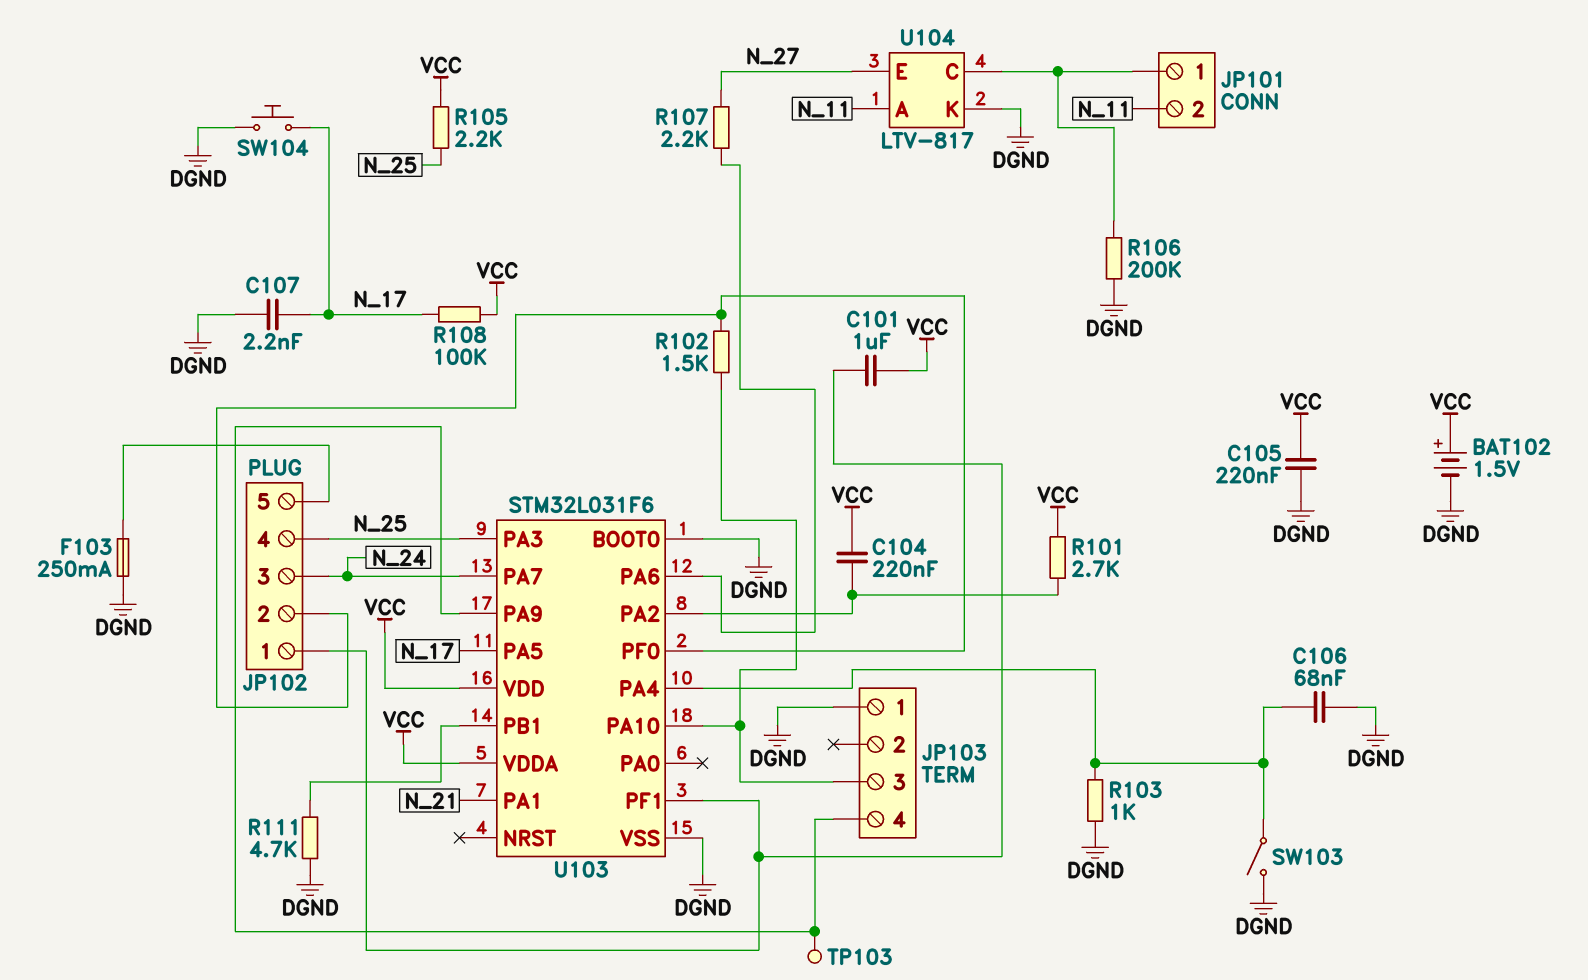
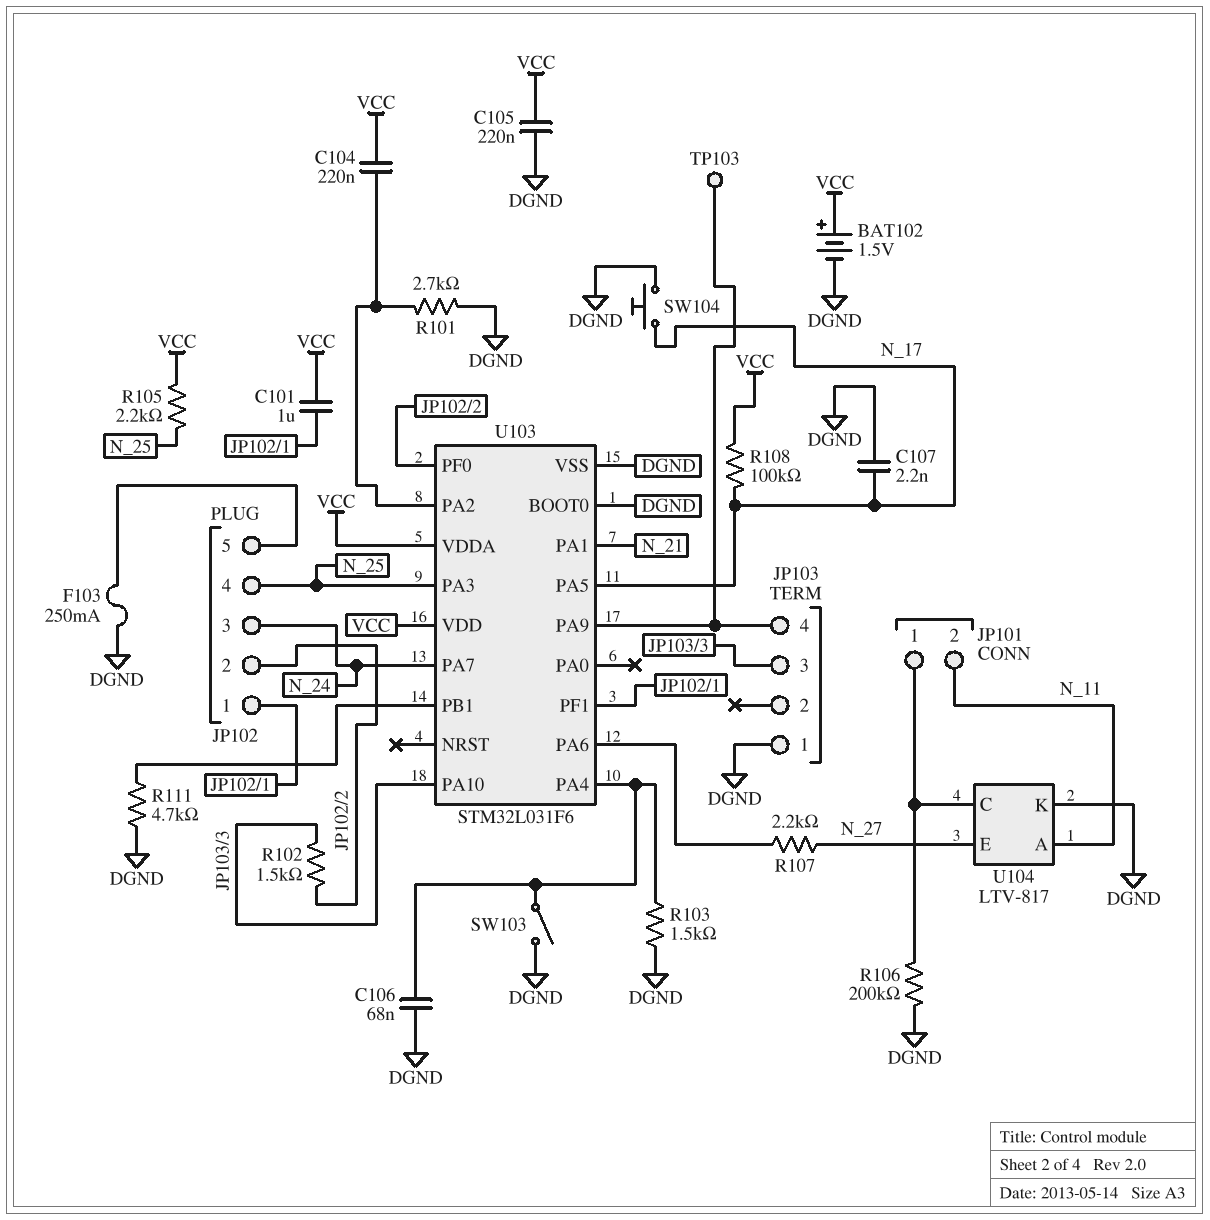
R101: 2.7k (U103/PA2, VCC) -> 2.7k (DGND, U103/PA2)
R103: 1k (DGND, U103/PA4) -> 1.5k (DGND, U103/PA4)

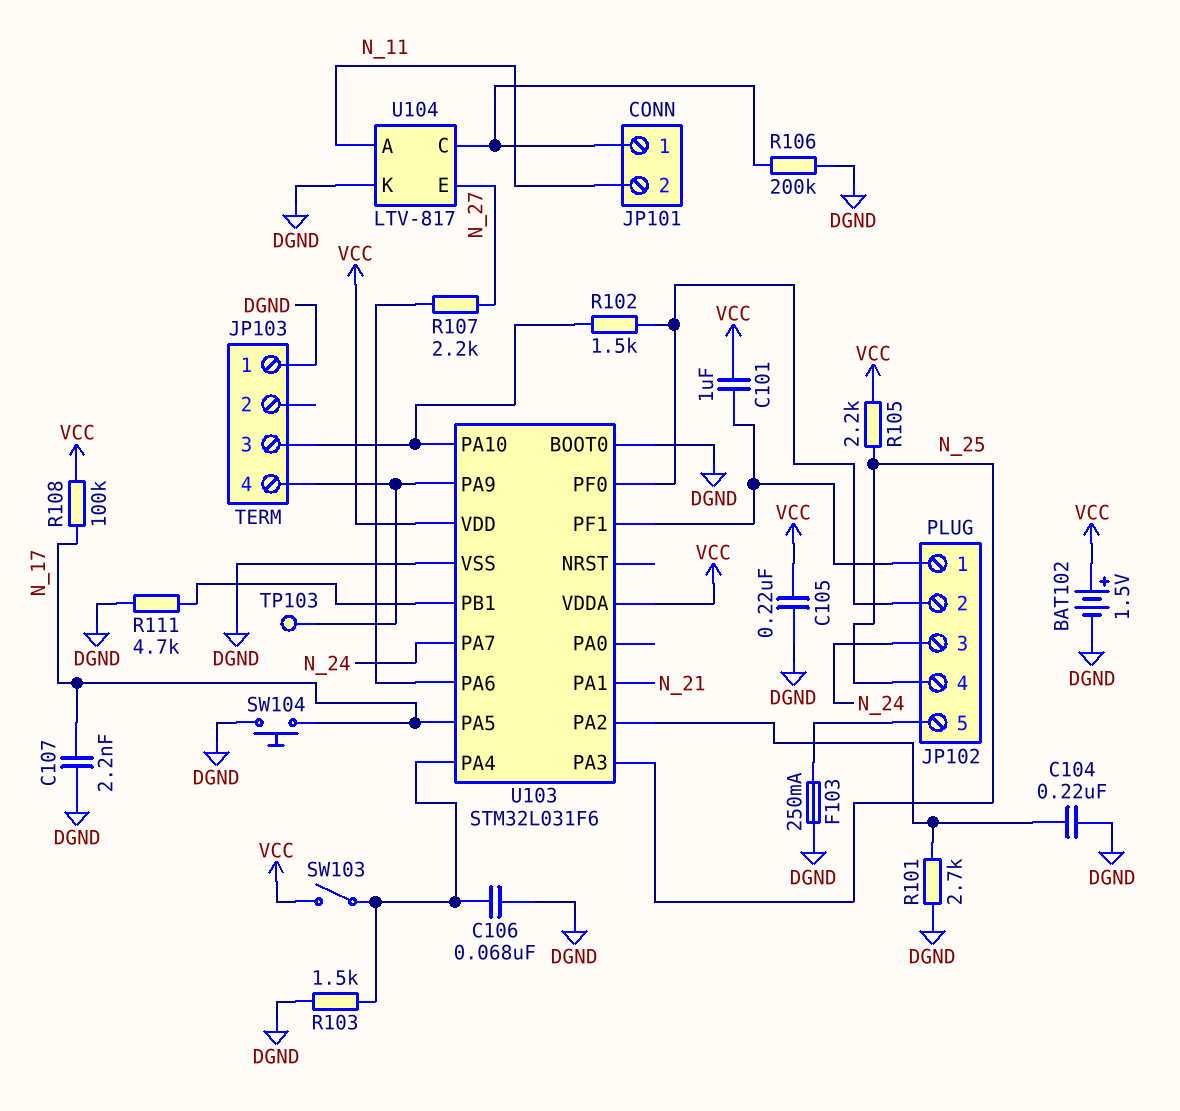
C104: 220nF (U103/PA2, VCC) -> 220nF (DGND, U103/PA2)
SW103: switch (DGND, U103/PA4) -> switch (U103/PA4, VCC)

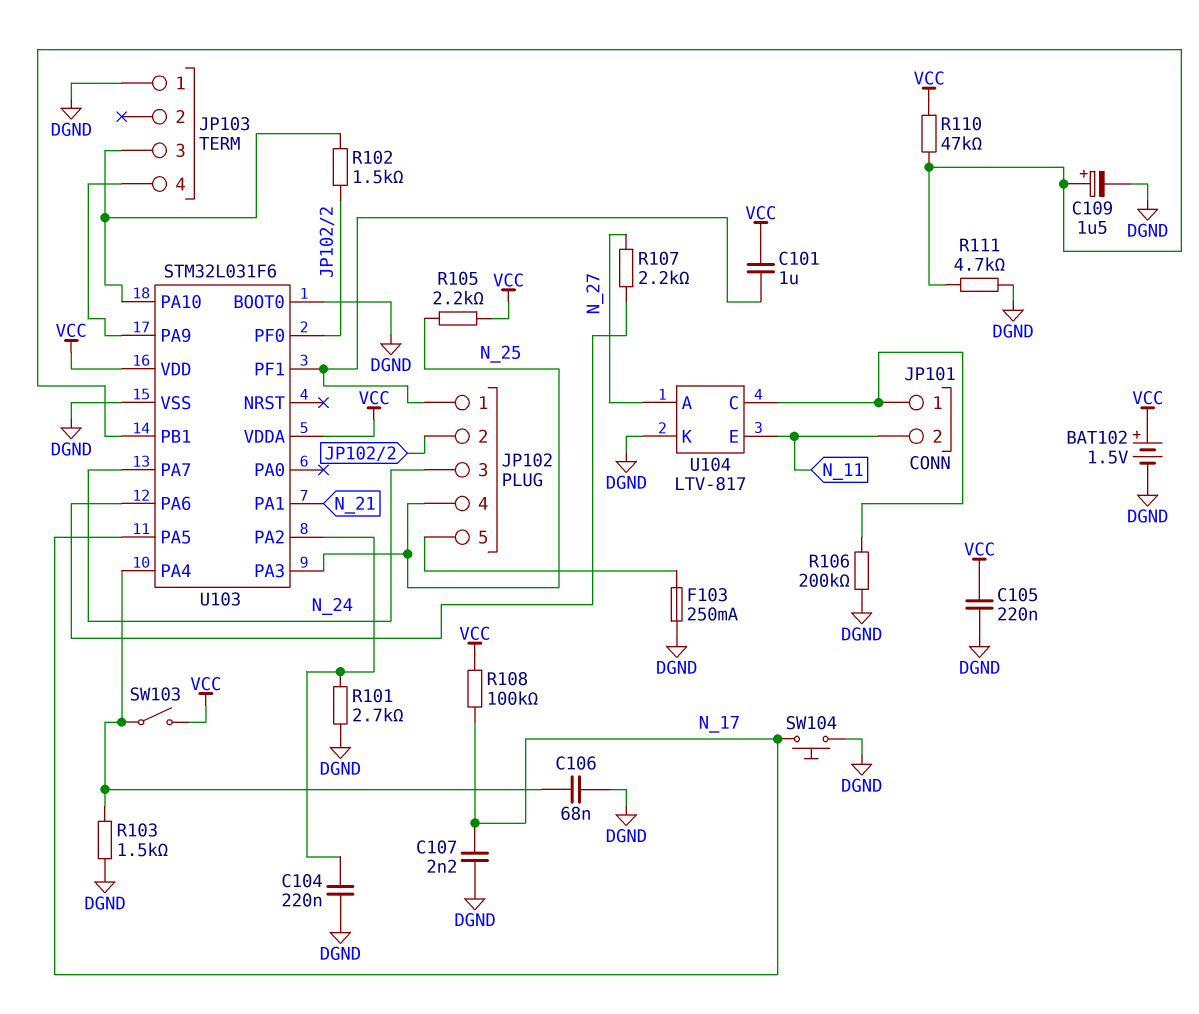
C109: none -> 1.5uF (plus U103/PB1, minus DGND)
R110: none -> 47k (U103/PB1, VCC)
TP103: test point (JP103/4) -> none
U104 pin A: N_11 -> N_27
U104 pin E: N_27 -> N_11

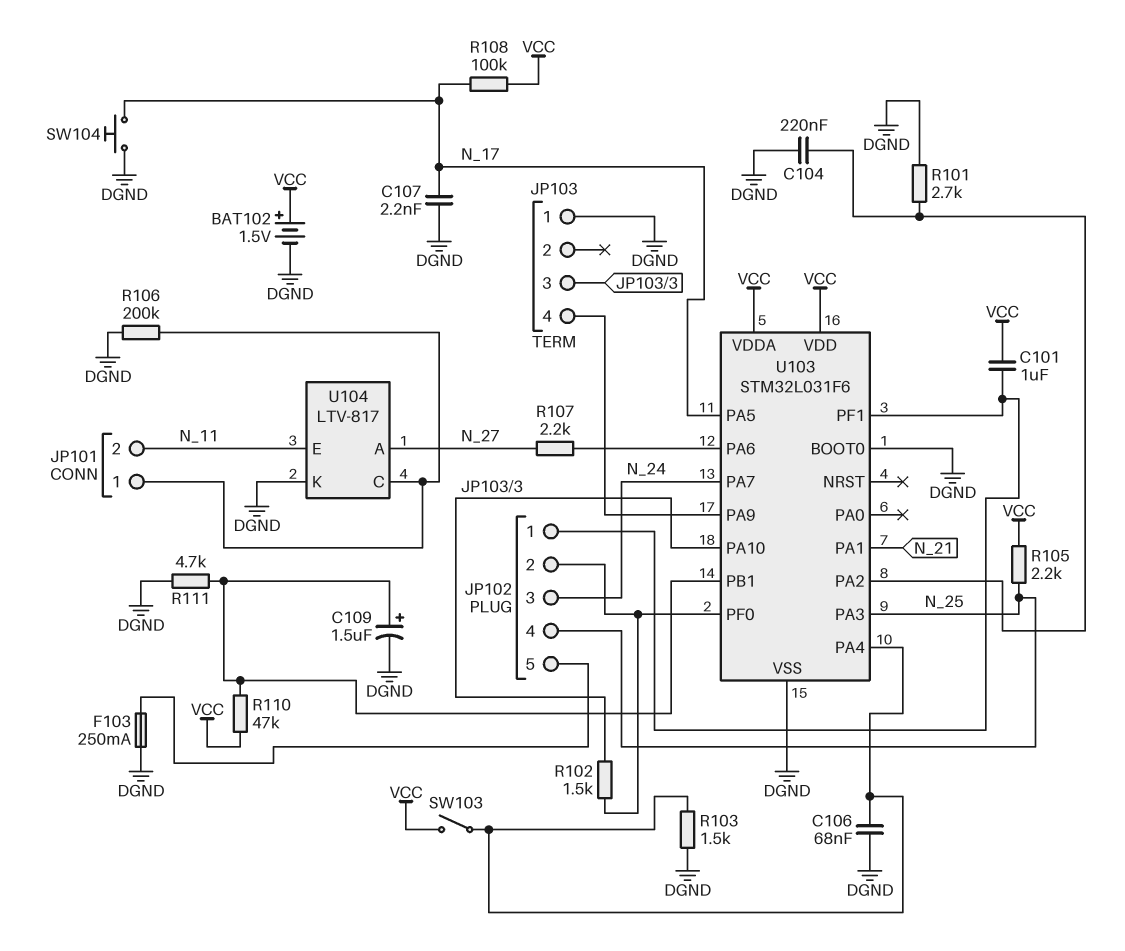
C105: 220nF (DGND, VCC) -> none

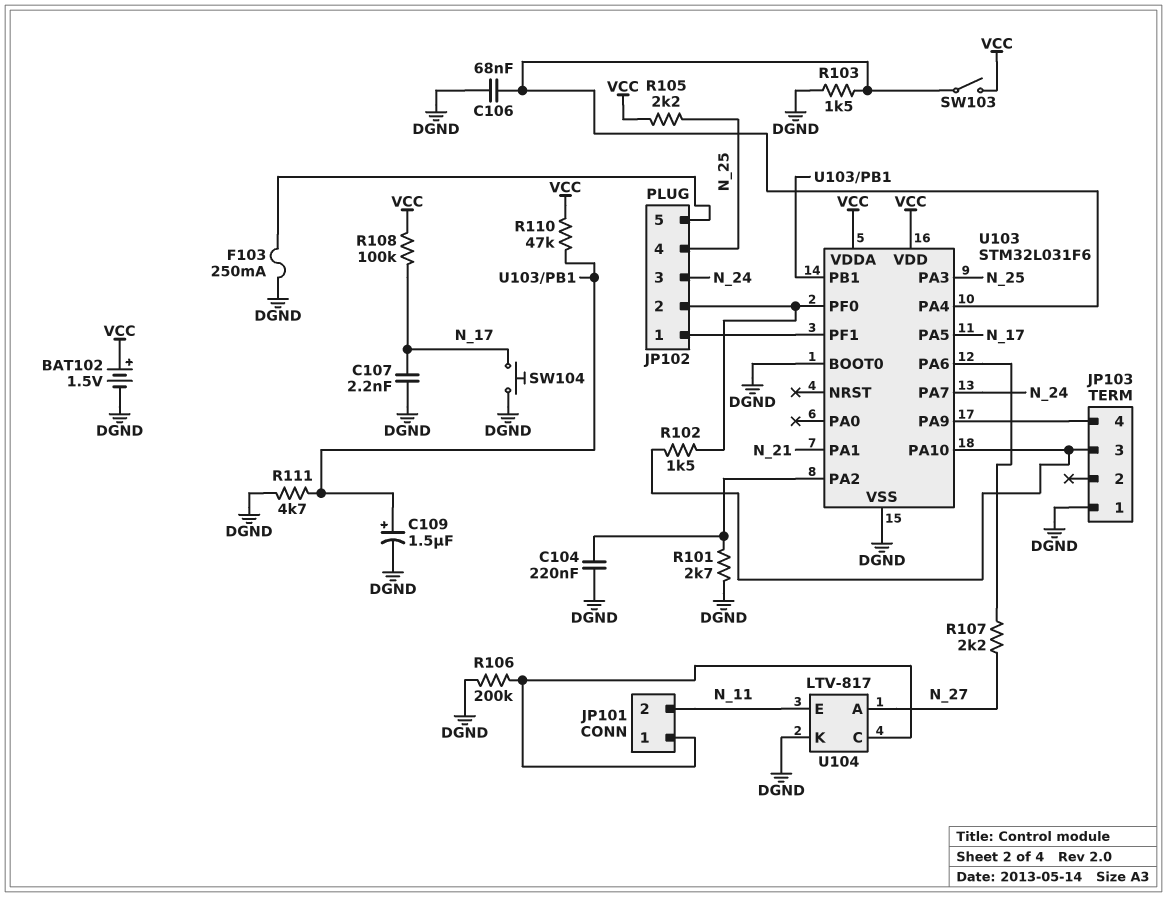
C101: 1uF (JP102/1, VCC) -> none

